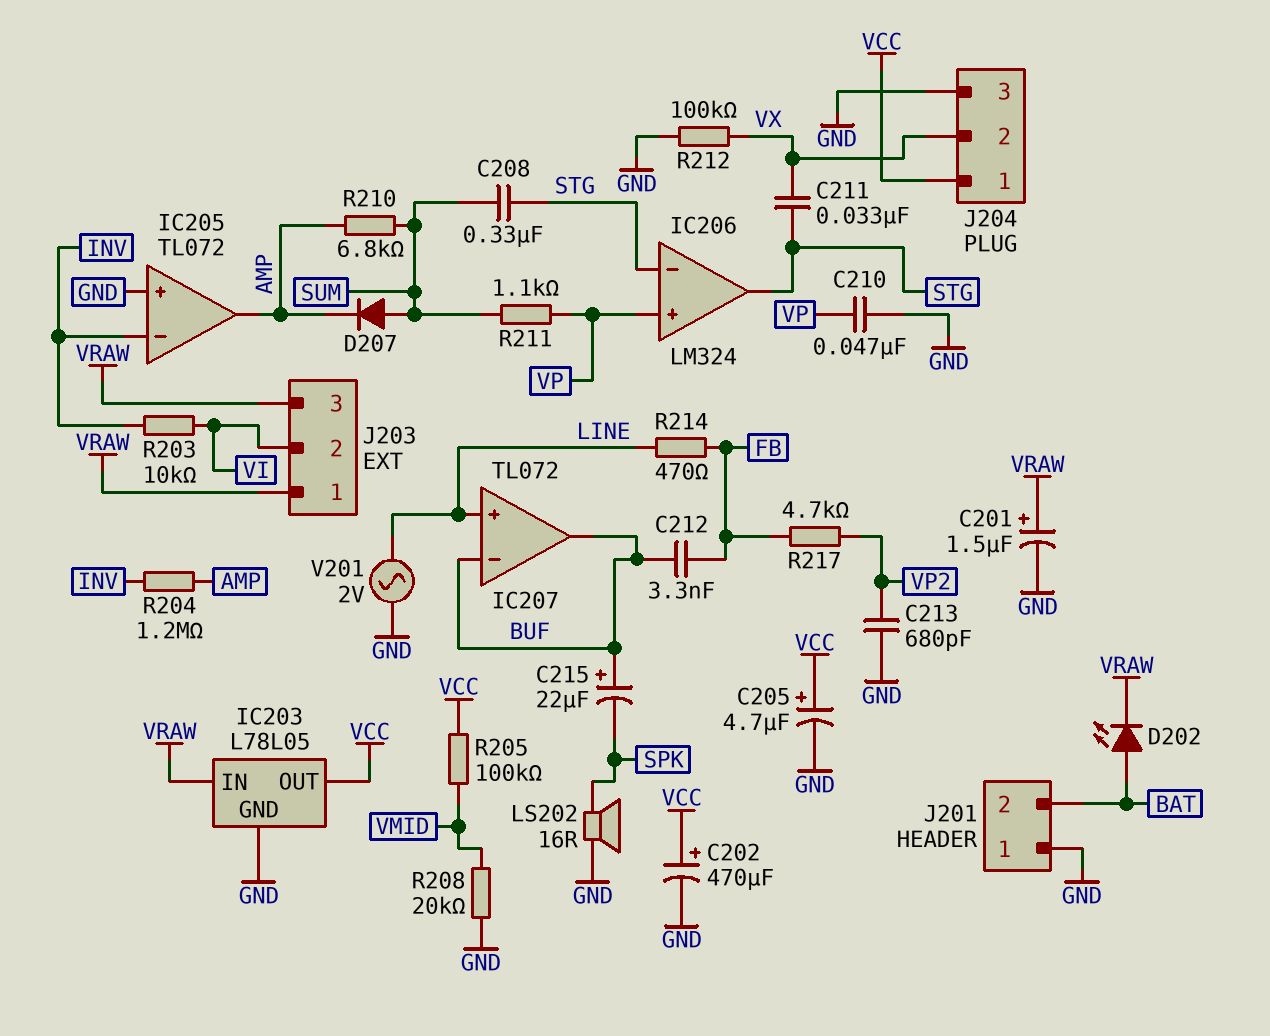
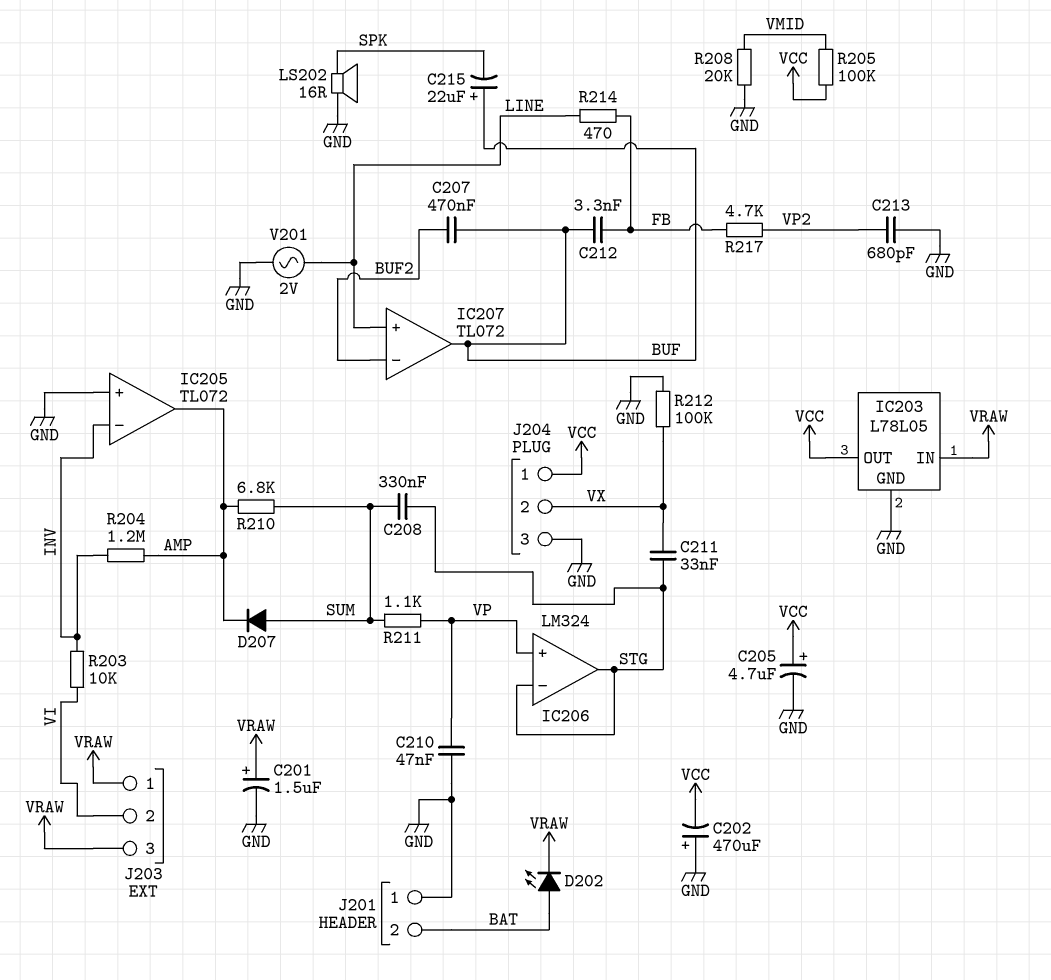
C202: 470uF (plus VCC, minus GND) -> 470uF (plus GND, minus VCC)
C207: none -> 470nF (BUF, BUF2)
IC207 pin in-: BUF -> BUF2

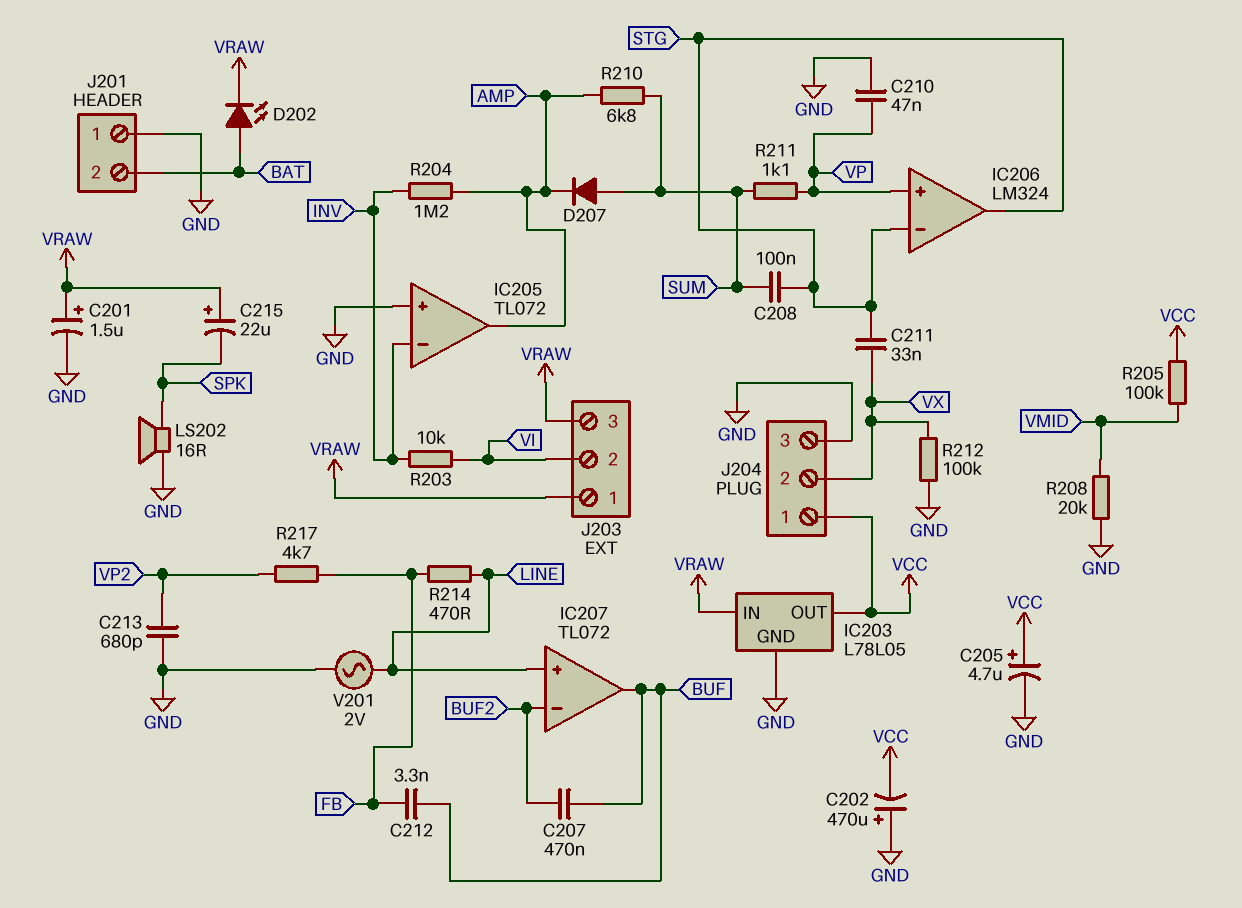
C208: 330nF (STG, SUM) -> 100nF (STG, SUM)
C215: 22uF (plus BUF, minus SPK) -> 22uF (plus VRAW, minus SPK)

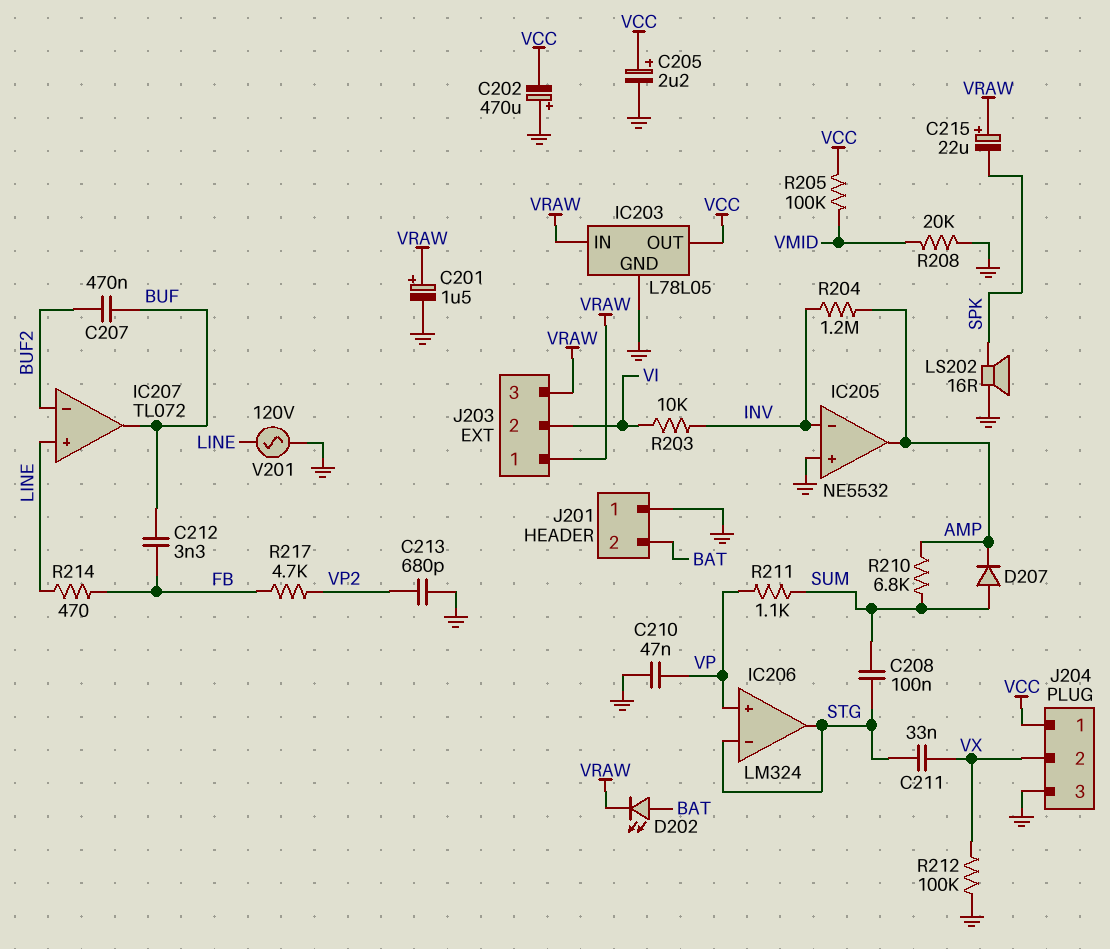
C205: 4.7uF (plus VCC, minus GND) -> 2.2uF (plus VCC, minus GND)
IC205: TL072 -> NE5532
V201: AC 2V (GND, LINE) -> AC 120V (GND, LINE)

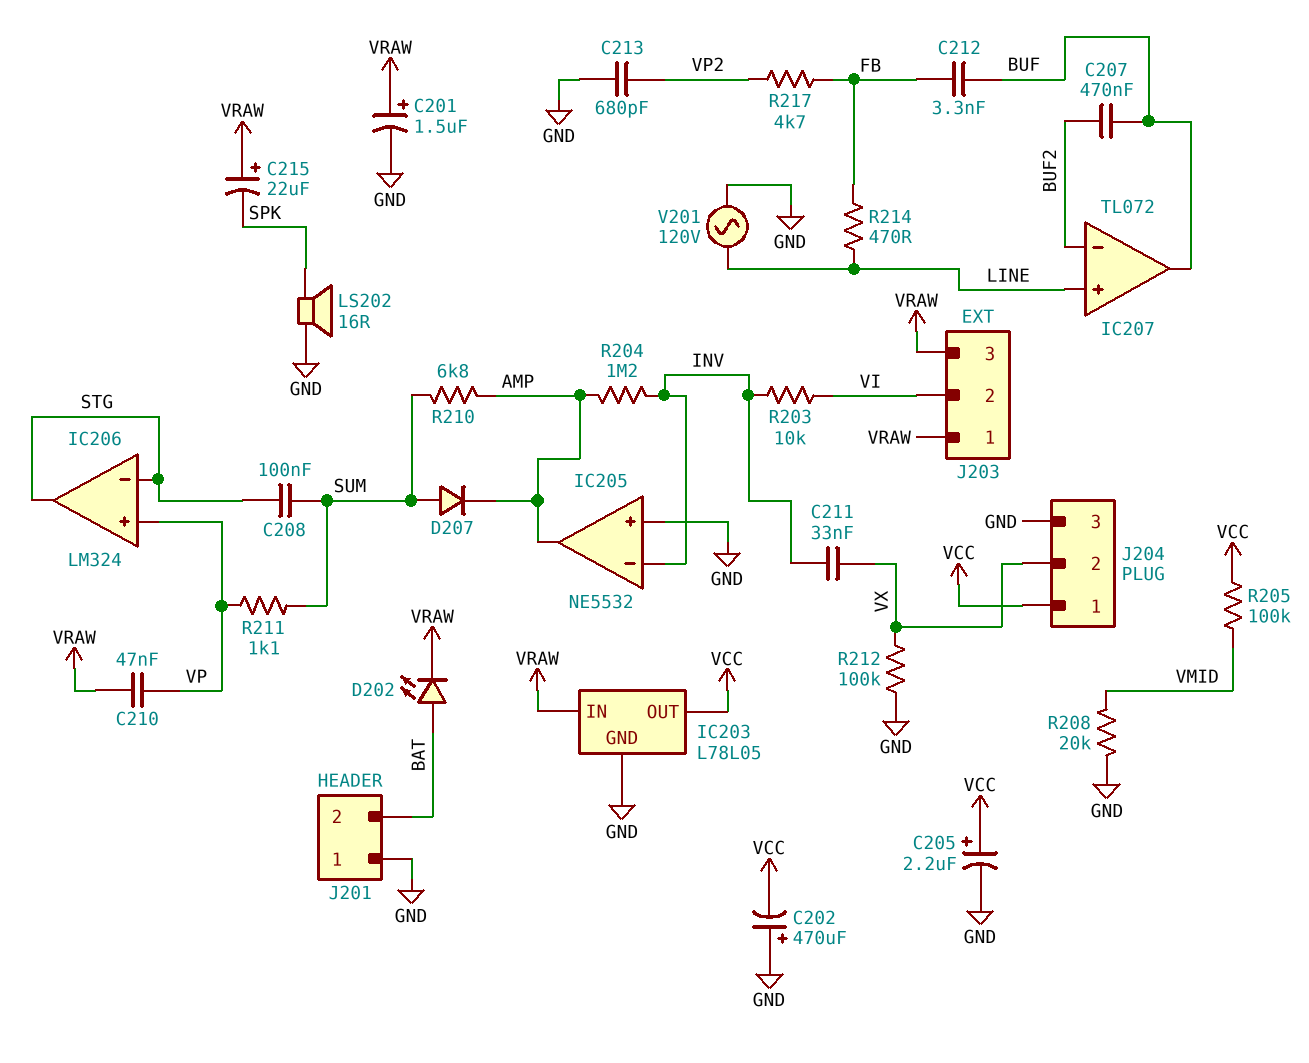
C210: 47nF (GND, VP) -> 47nF (VP, VRAW)
C211: 33nF (STG, VX) -> 33nF (INV, VX)

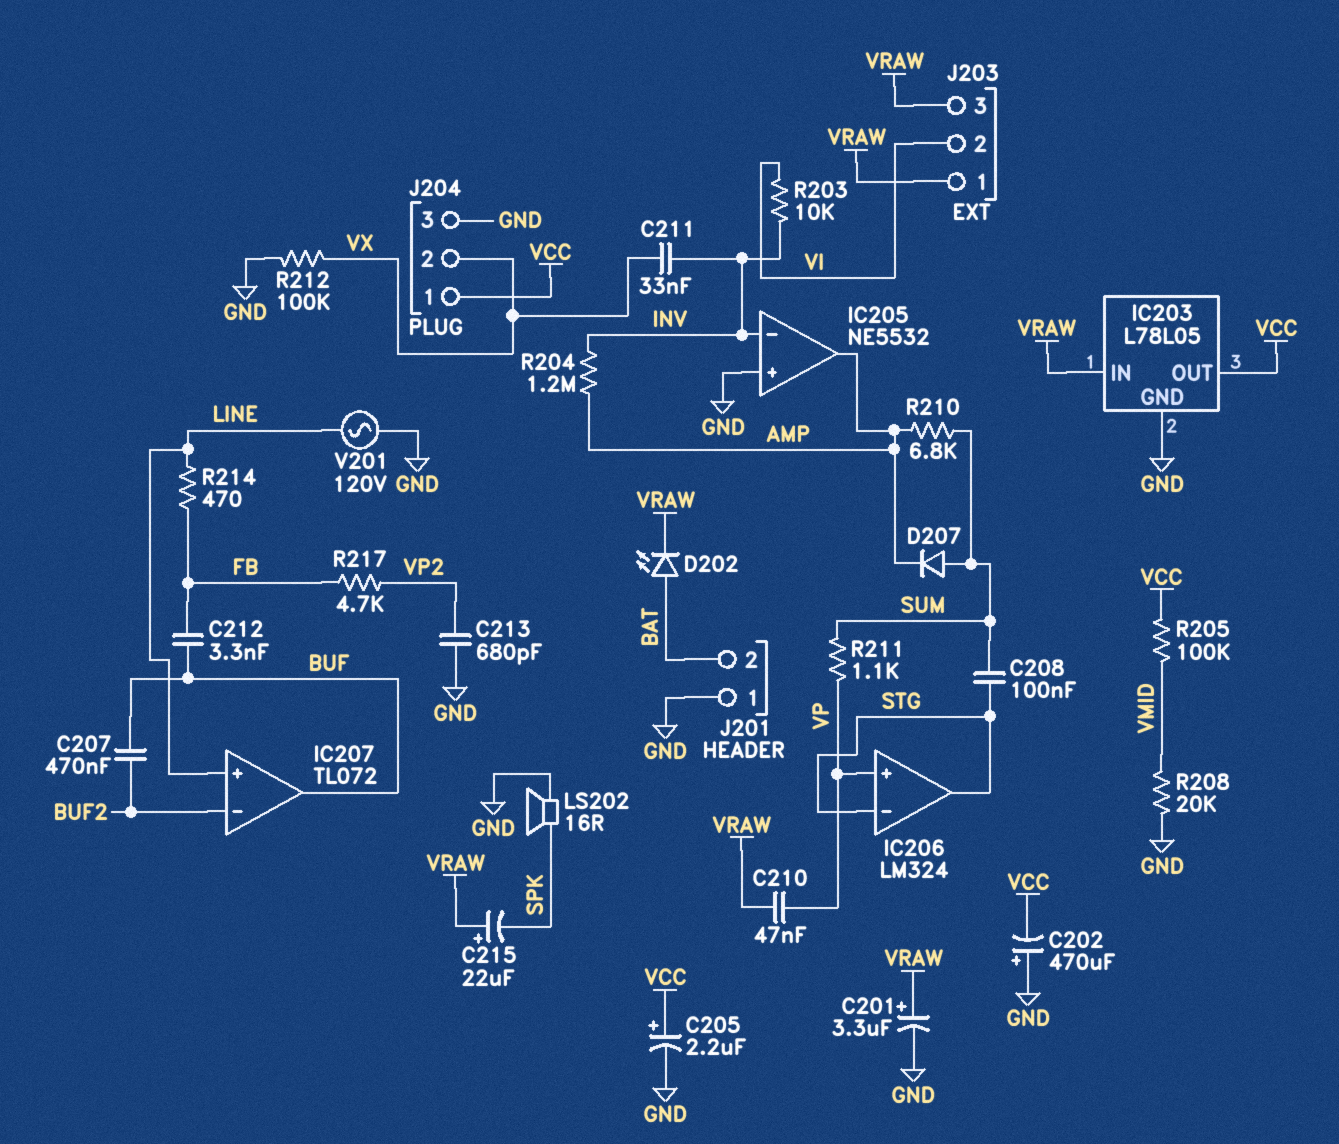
C201: 1.5uF (plus VRAW, minus GND) -> 3.3uF (plus VRAW, minus GND)

